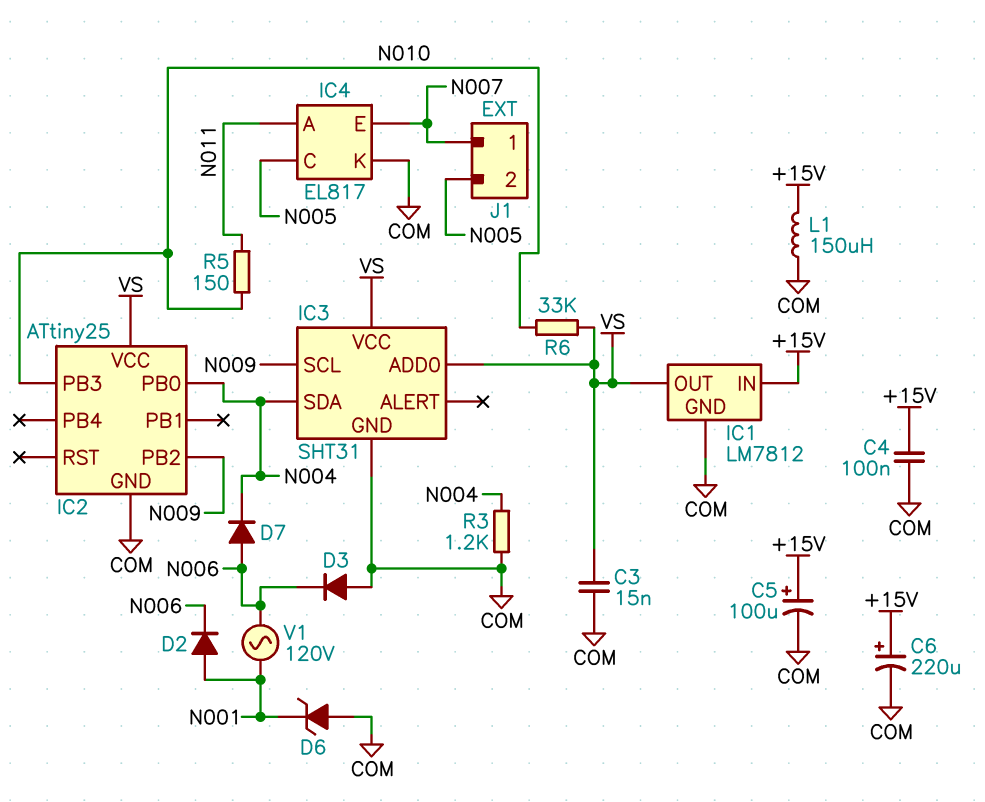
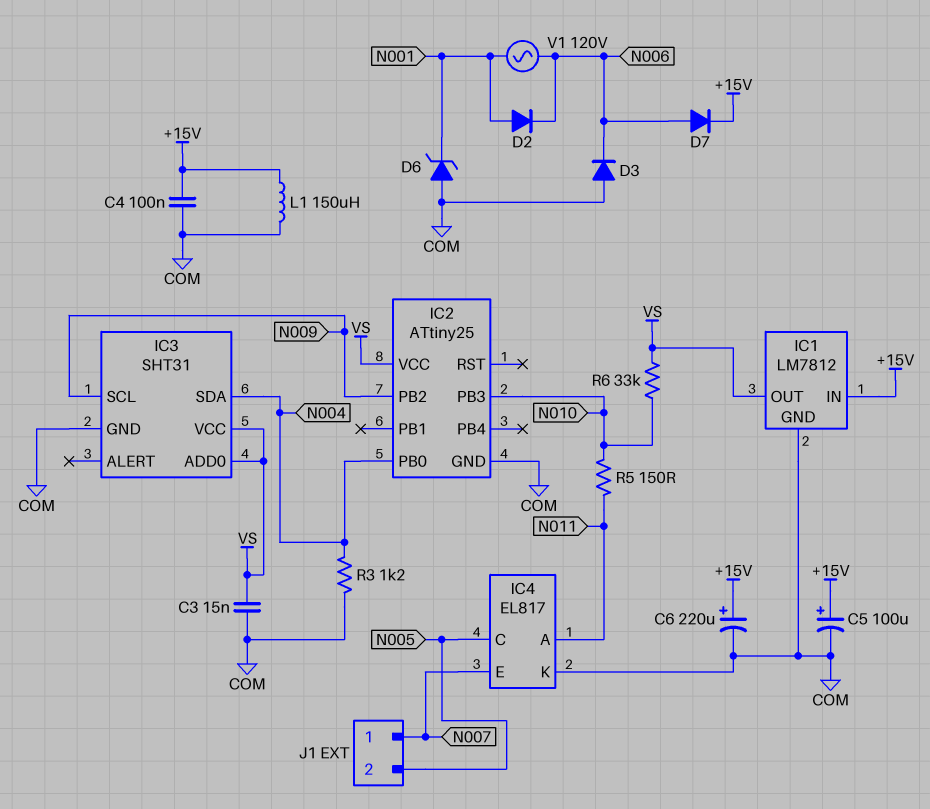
D7: diode (A N006, K N004) -> diode (A N006, K +15V)

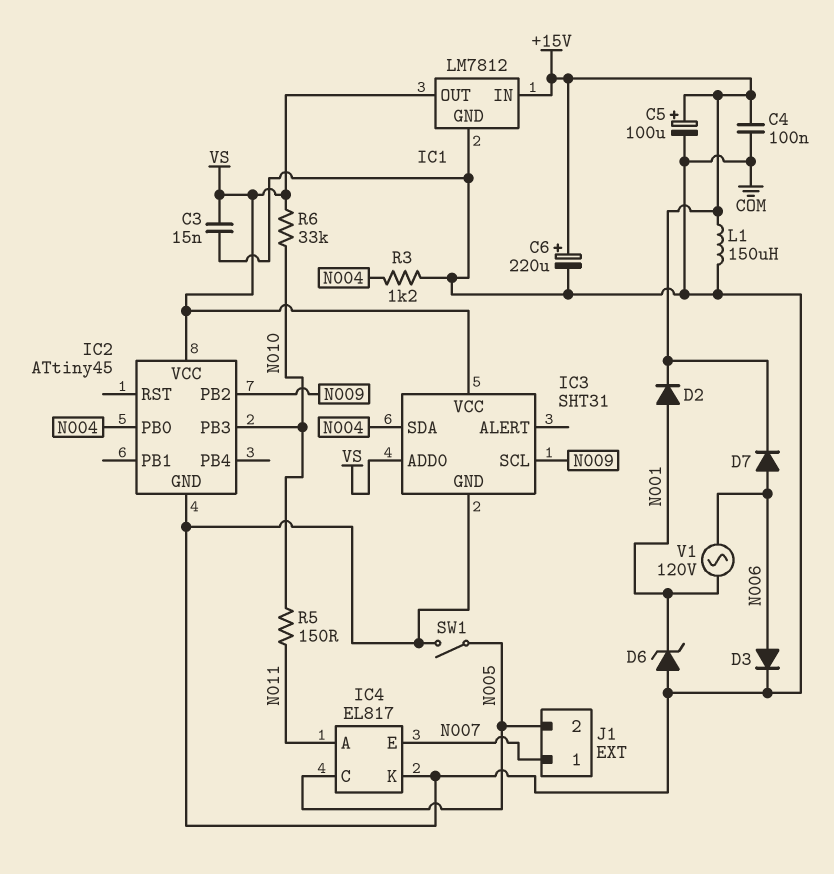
D2: diode (A N001, K N006) -> diode (A N001, K +15V)
D3: diode (A COM, K N006) -> diode (A N006, K COM)
IC2: ATtiny25 -> ATtiny45
SW1: none -> switch (COM, N005)

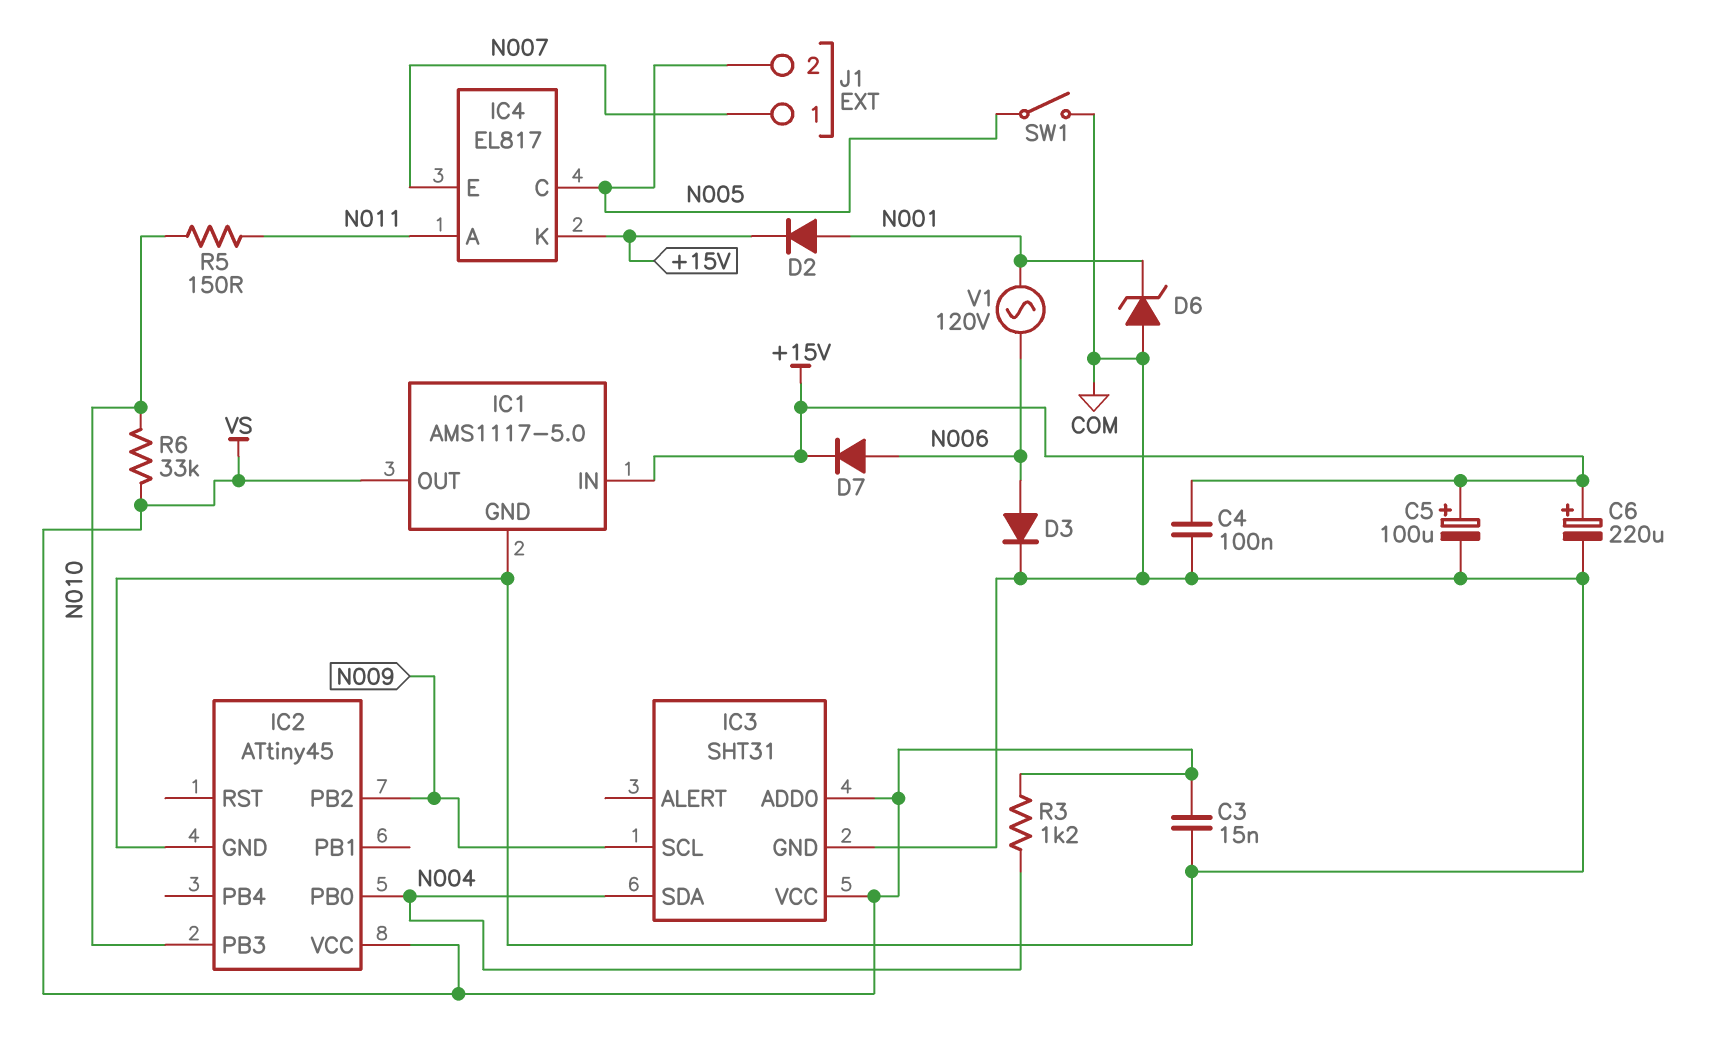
IC1: LM7812 -> AMS1117-5.0
IC4 pin K: COM -> +15V
L1: 150uH (+15V, COM) -> none
R3: 1.2k (COM, N004) -> 1.2k (N004, VS)

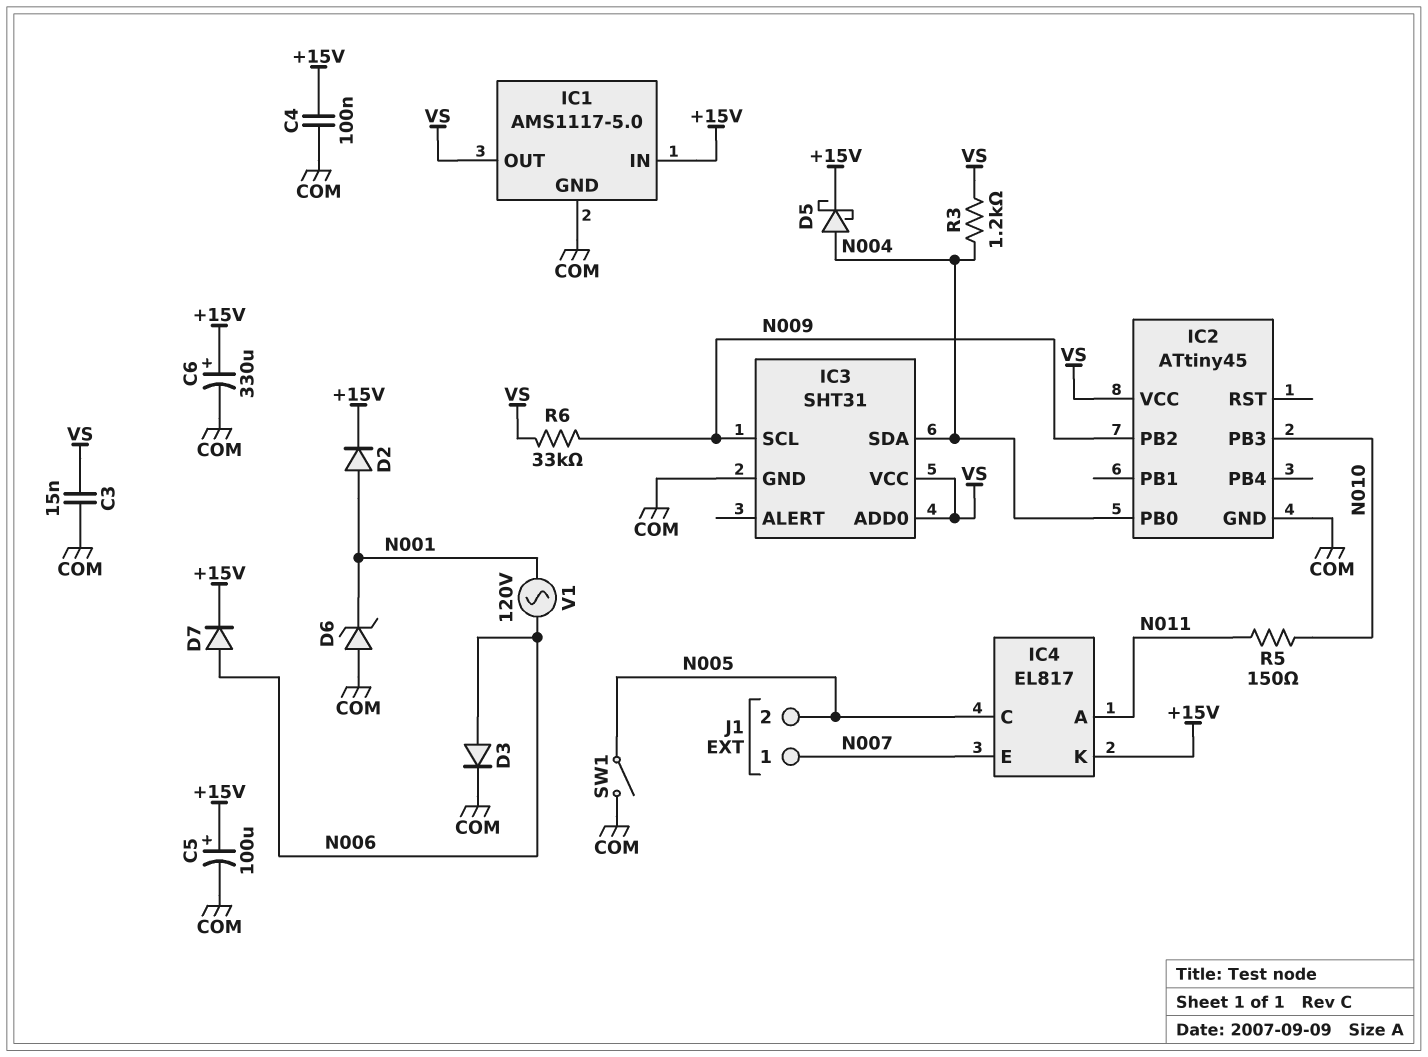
C6: 220uF (plus +15V, minus COM) -> 330uF (plus +15V, minus COM)
D5: none -> schottky (A N004, K +15V)
R6: 33k (N010, VS) -> 33k (N009, VS)

